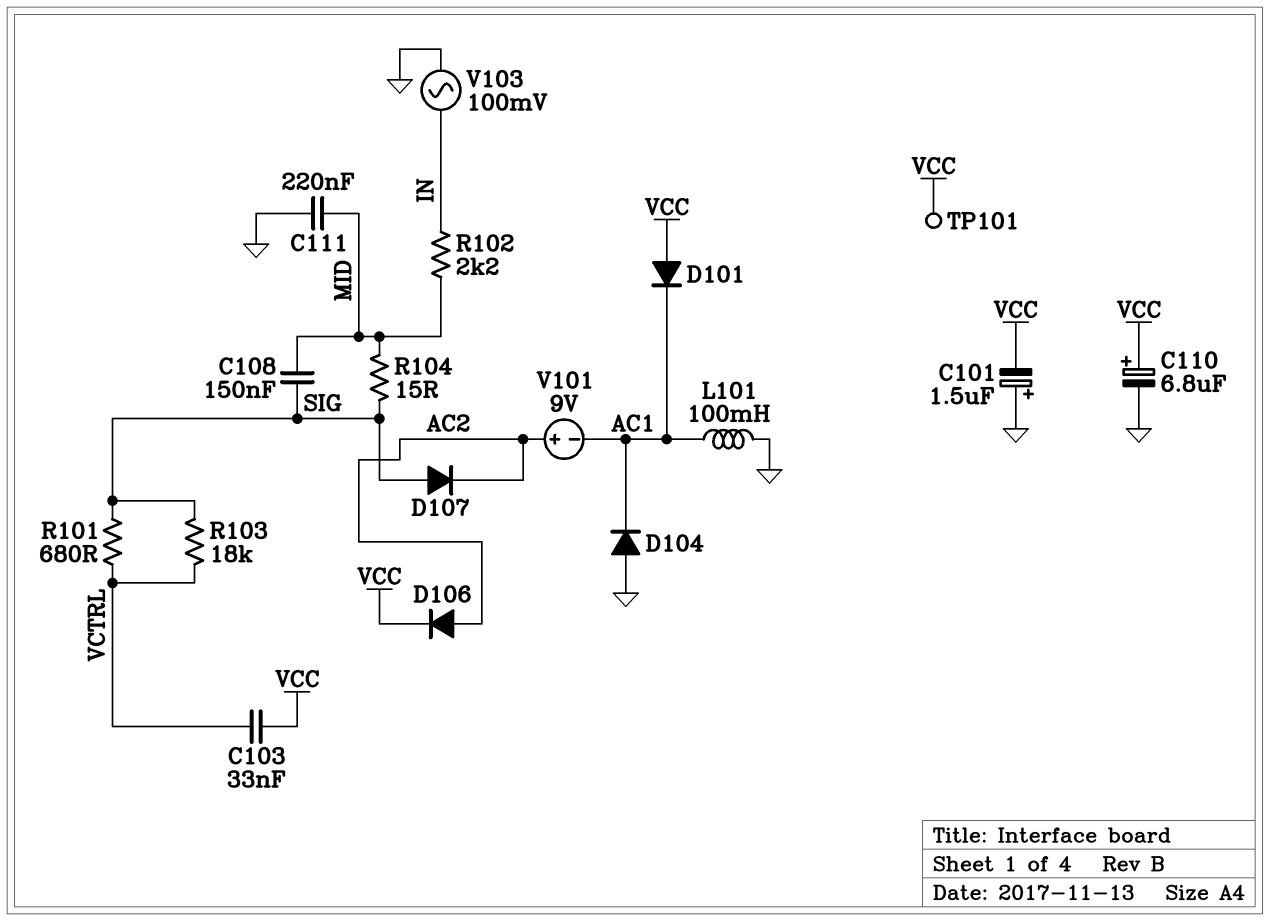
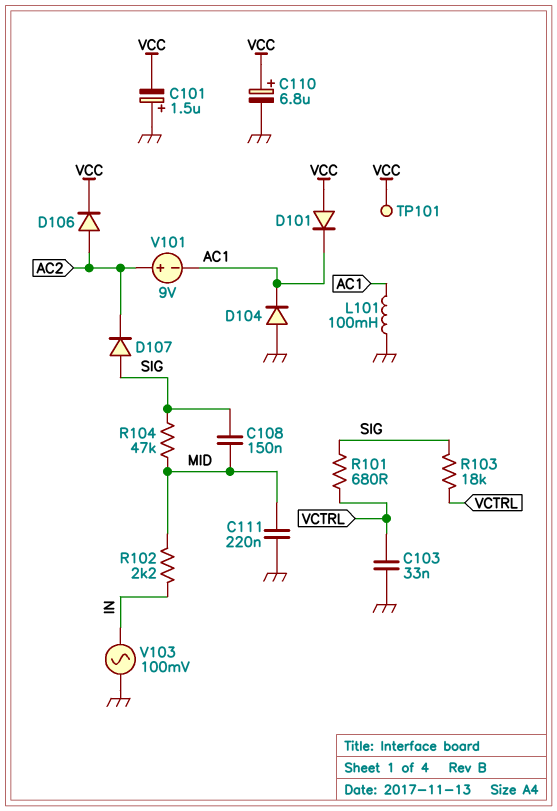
C103: 33nF (VCC, VCTRL) -> 33nF (GND, VCTRL)
R104: 15 (MID, SIG) -> 47k (MID, SIG)

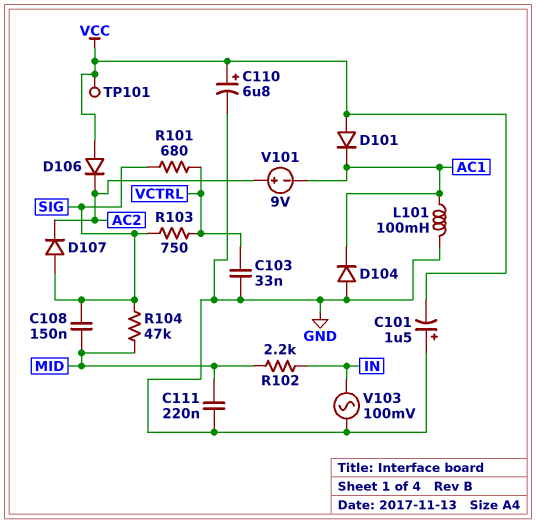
D106: diode (A AC2, K VCC) -> diode (A VCC, K AC2)
R103: 18k (SIG, VCTRL) -> 750 (SIG, VCTRL)

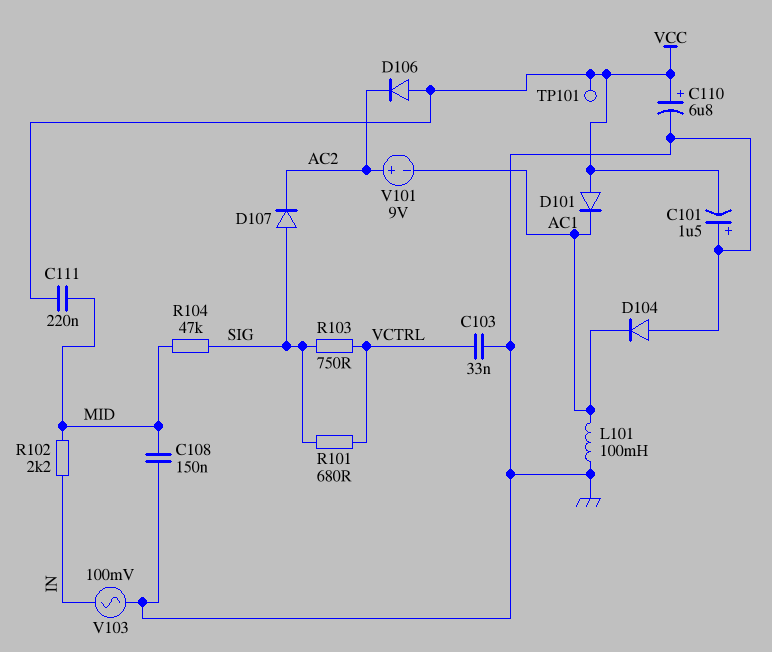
C108: 150nF (MID, SIG) -> 150nF (GND, MID)
C111: 220nF (GND, MID) -> 220nF (MID, VCC)

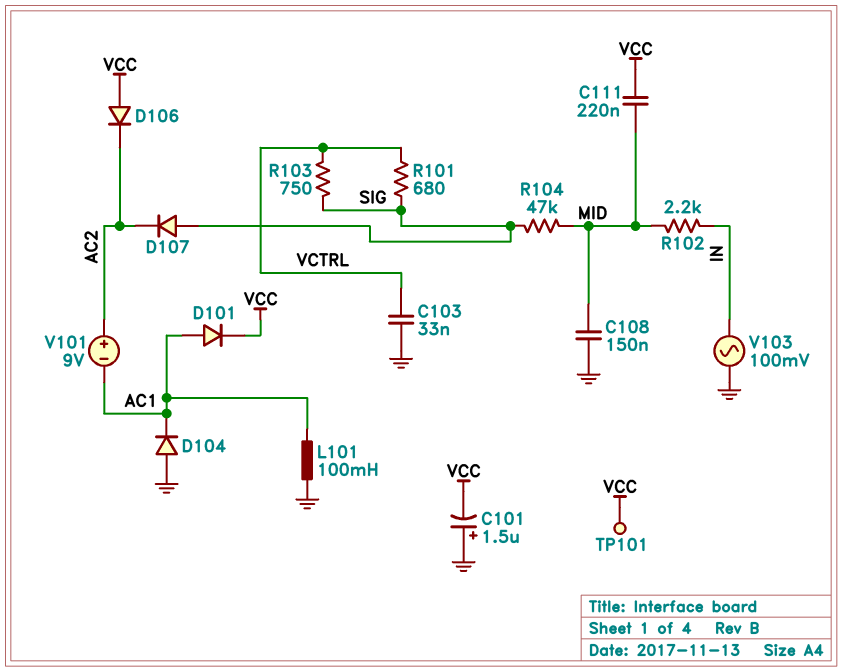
C110: 6.8uF (plus VCC, minus GND) -> none
D101: diode (A VCC, K AC1) -> diode (A AC1, K VCC)

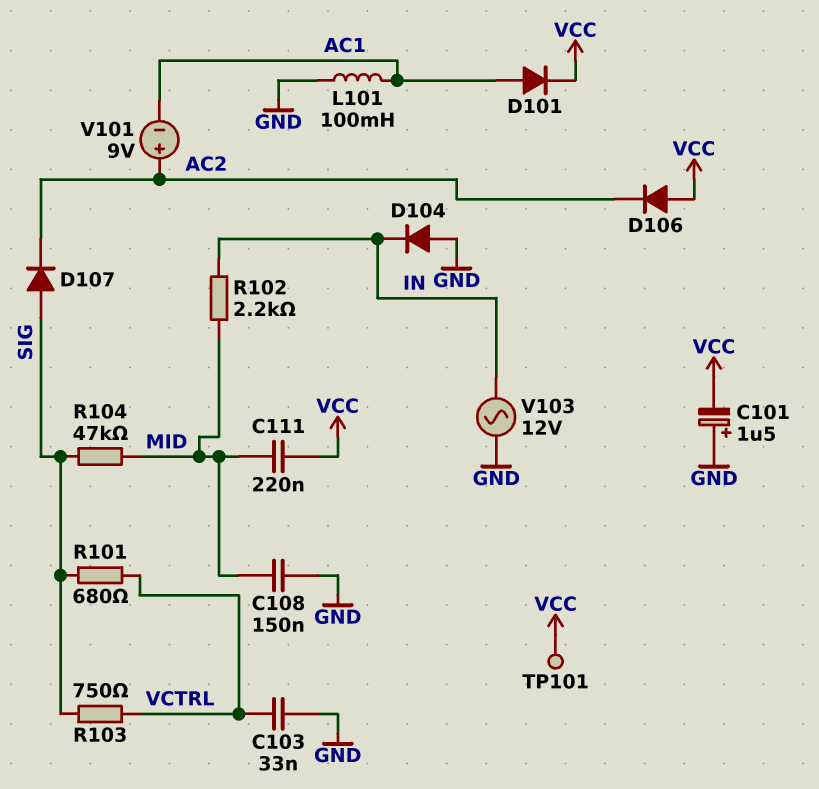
D104: diode (A GND, K AC1) -> diode (A GND, K IN)
V103: AC 100mV (GND, IN) -> AC 12V (GND, IN)

